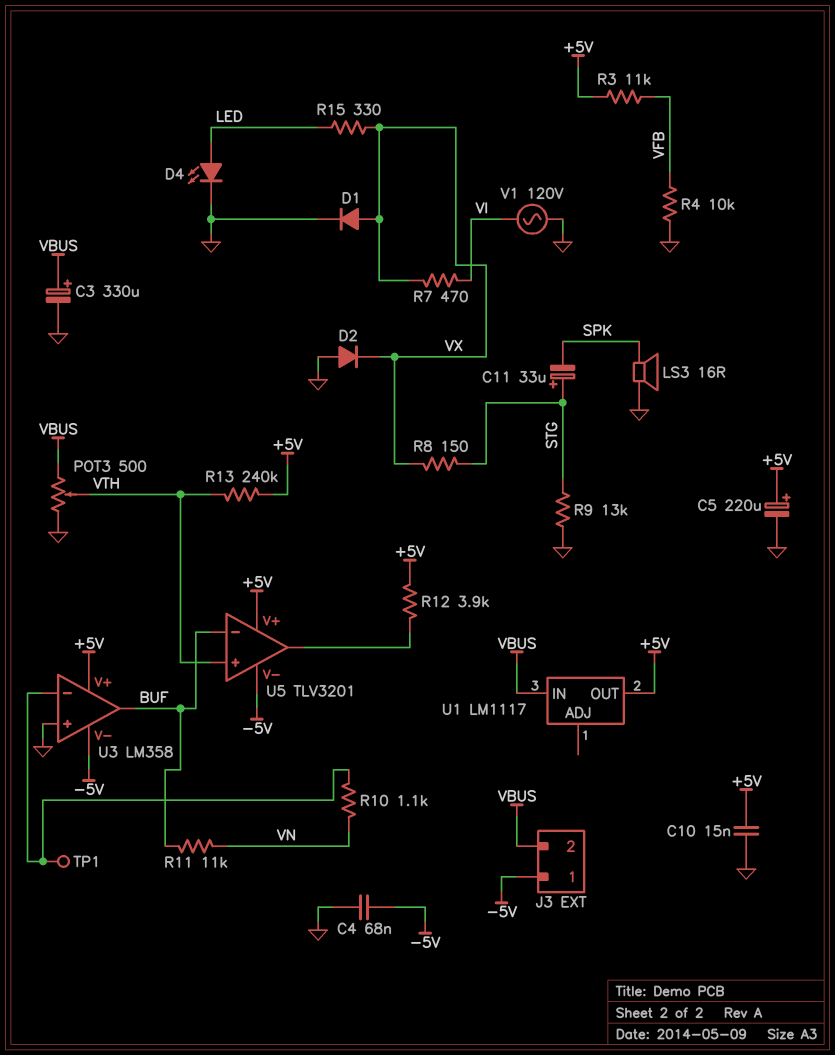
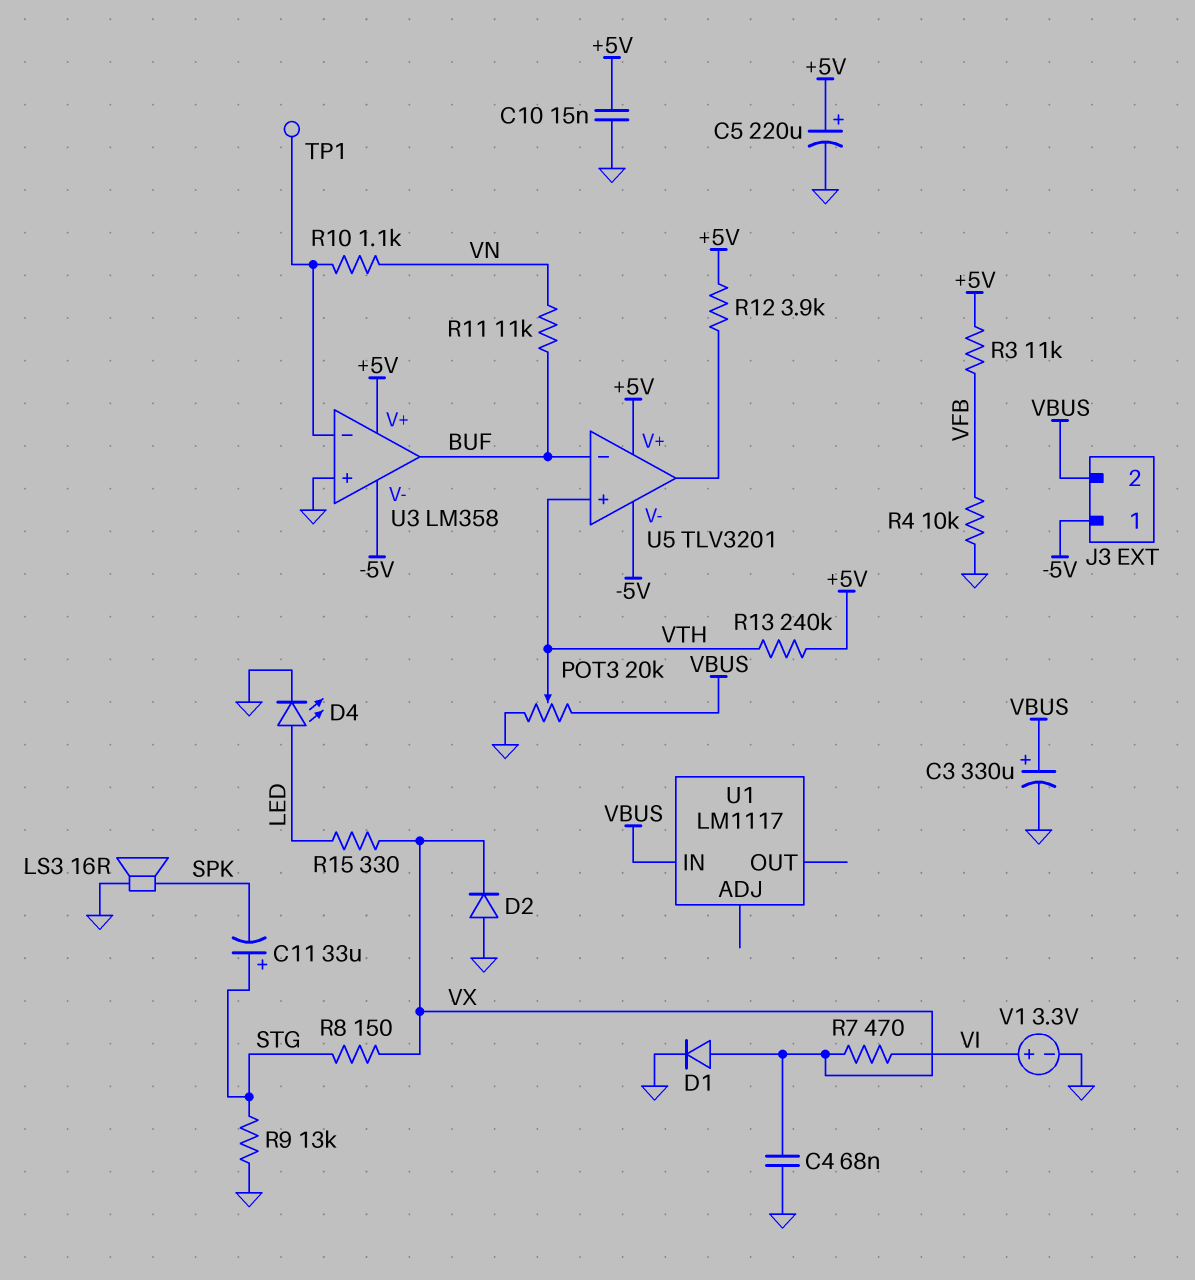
C4: 68nF (-5V, GND) -> 68nF (GND, VX)
POT3: 500 (GND, VBUS, wiper VTH) -> 20k (GND, VBUS, wiper VTH)
U1 pin OUT: +5V -> none
V1: AC 120V (GND, VI) -> 3.3V (plus VI, minus GND)

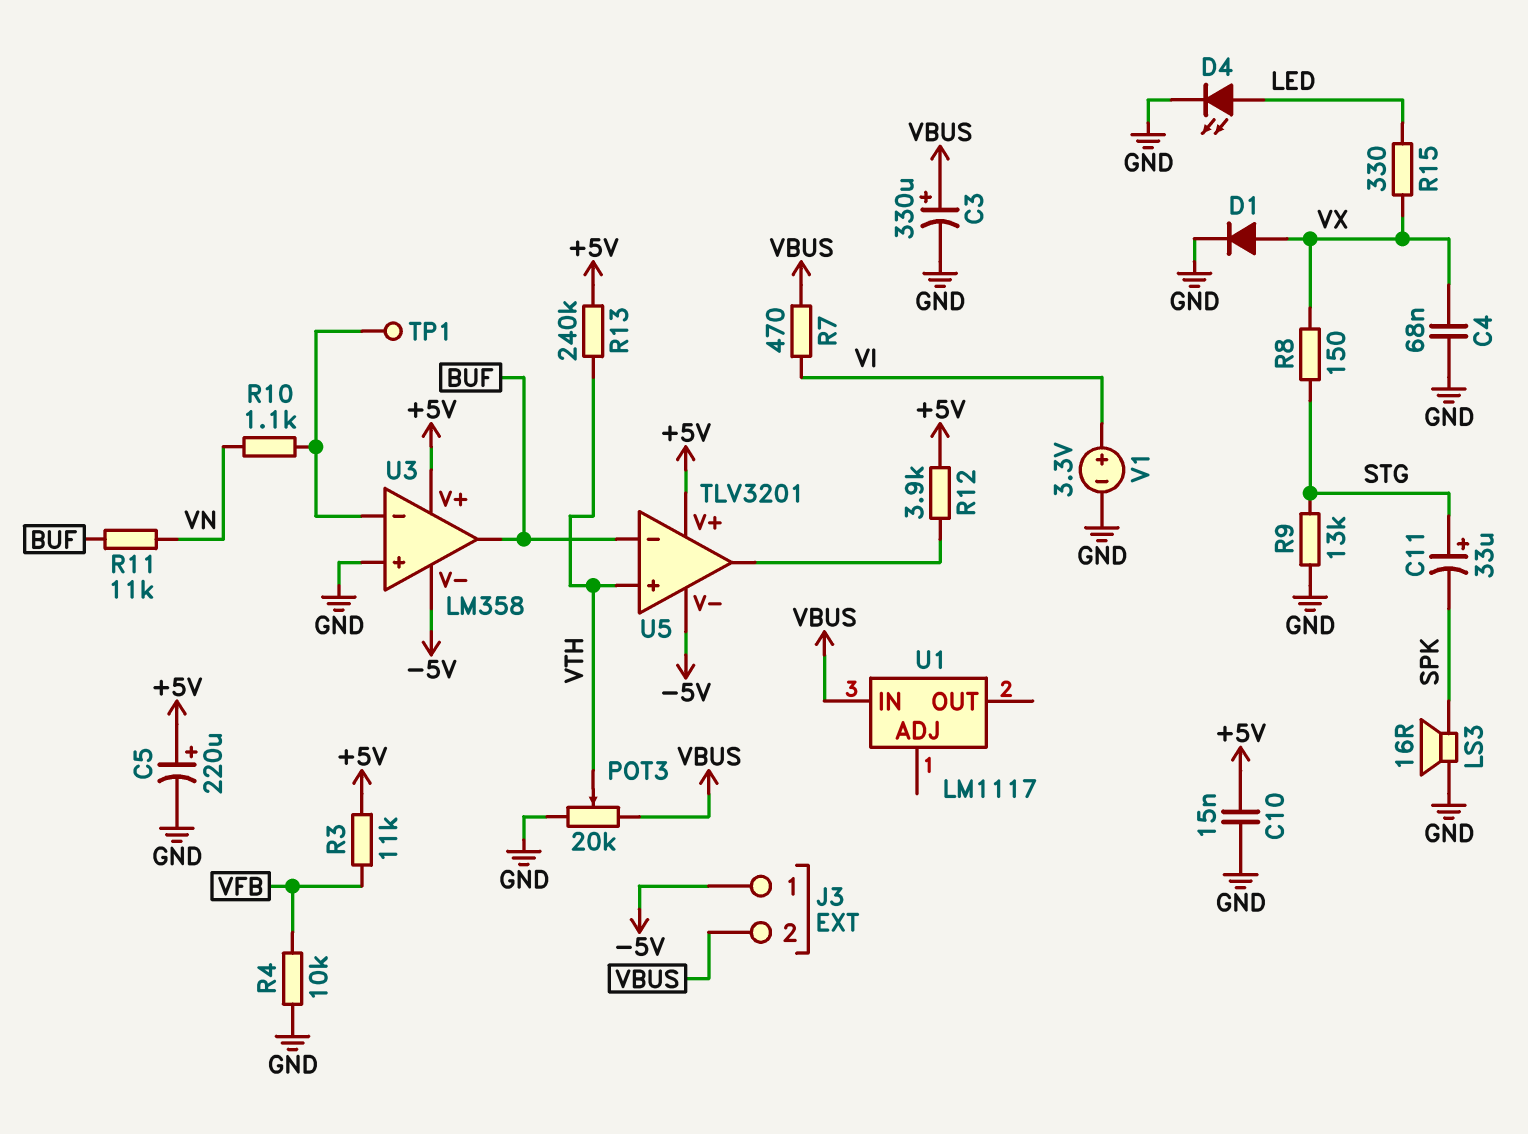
D2: diode (A GND, K VX) -> none
R7: 470 (VI, VX) -> 470 (VBUS, VI)

